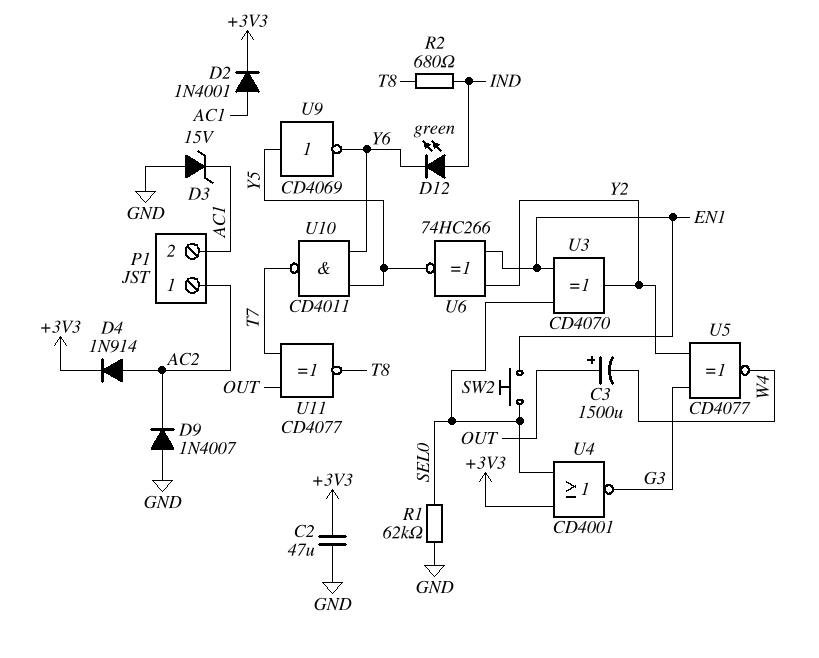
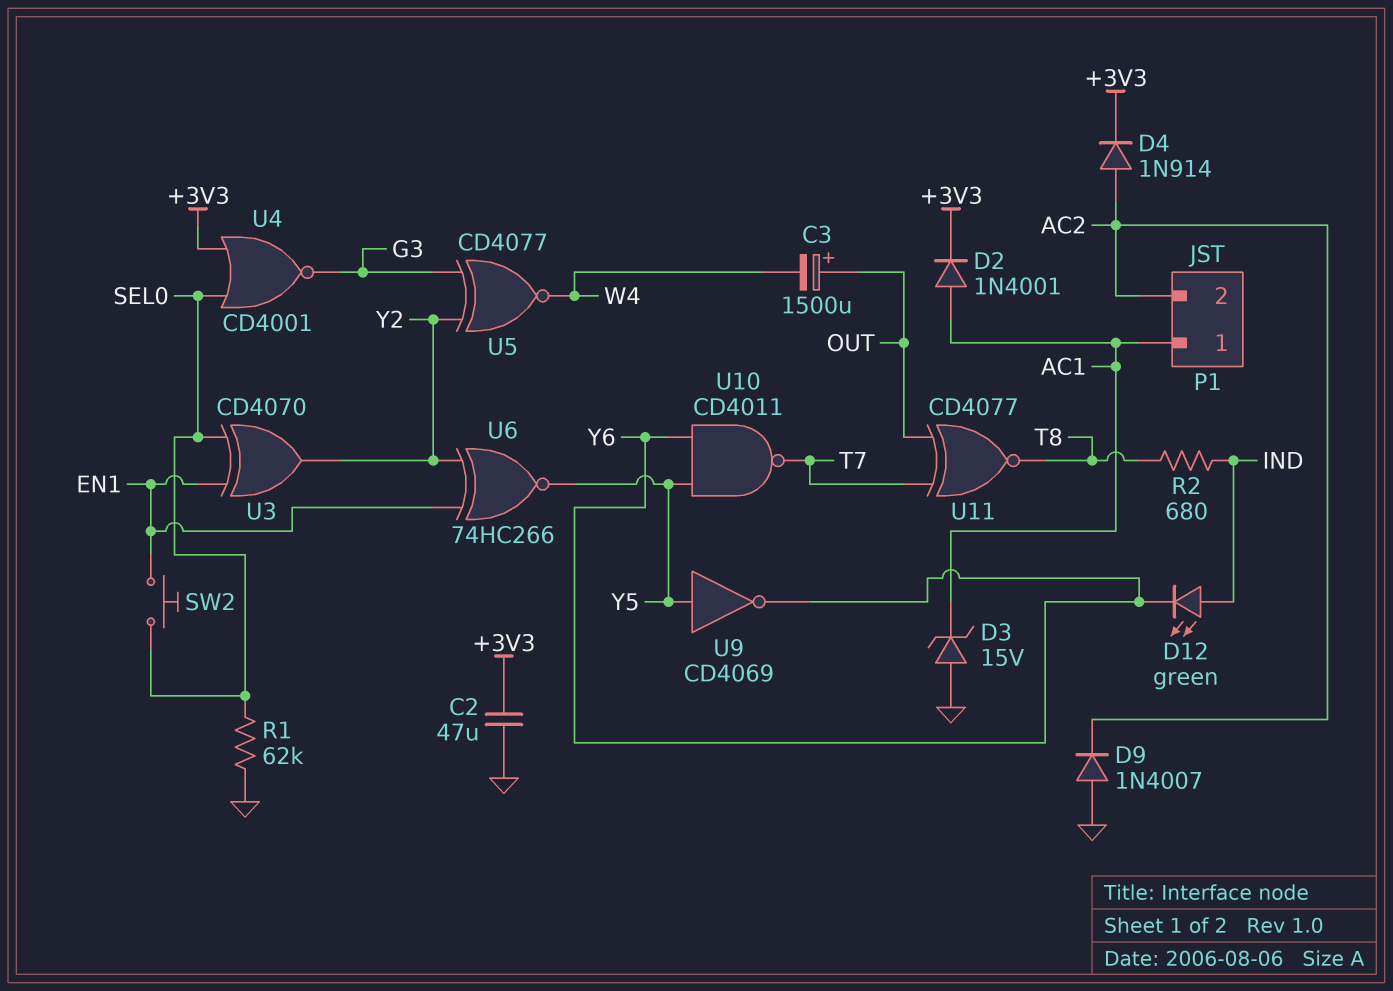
P1 pin 1: AC2 -> AC1
P1 pin 2: AC1 -> AC2

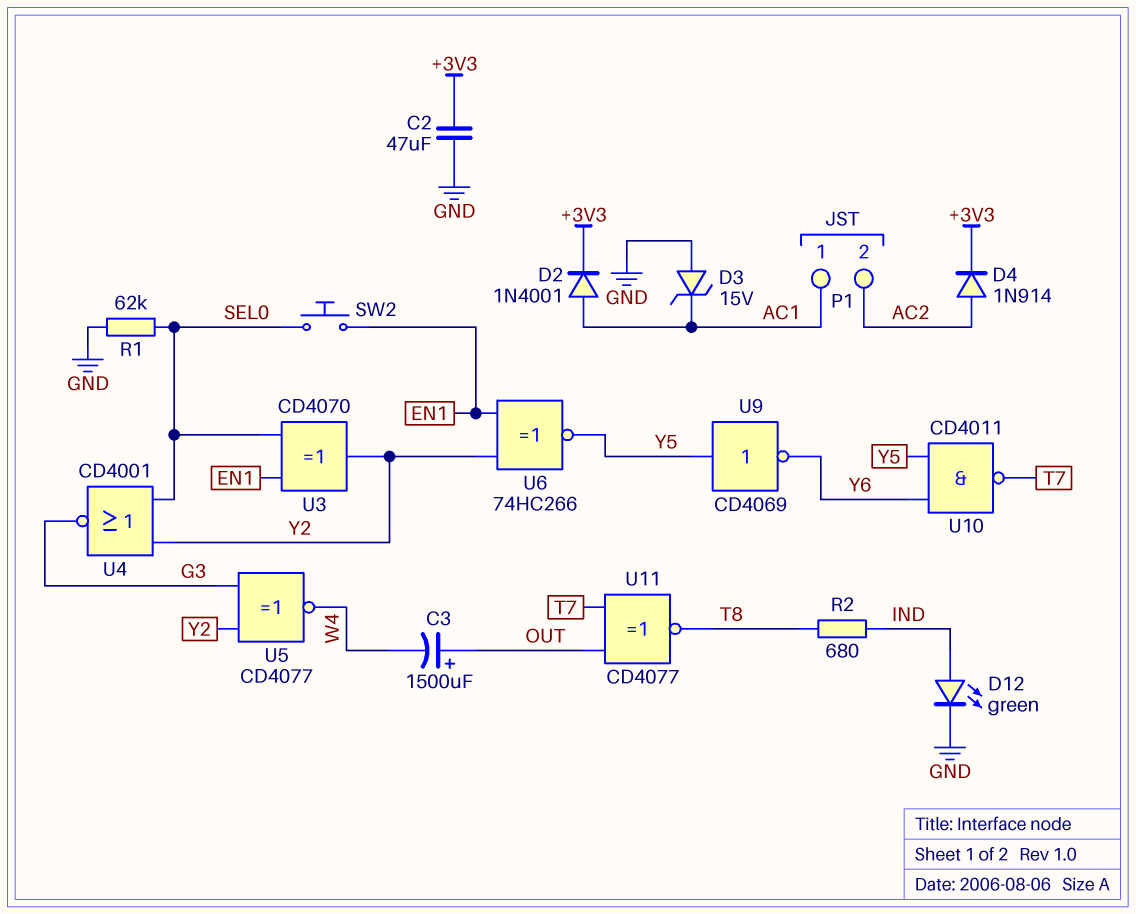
D9: diode 1N4007 (A GND, K AC2) -> none
D12: LED green (A IND, K Y6) -> LED green (A IND, K GND)
U4: NOR CD4001 (in +3V3, in SEL0, out G3) -> NOR CD4001 (in SEL0, in Y2, out G3)

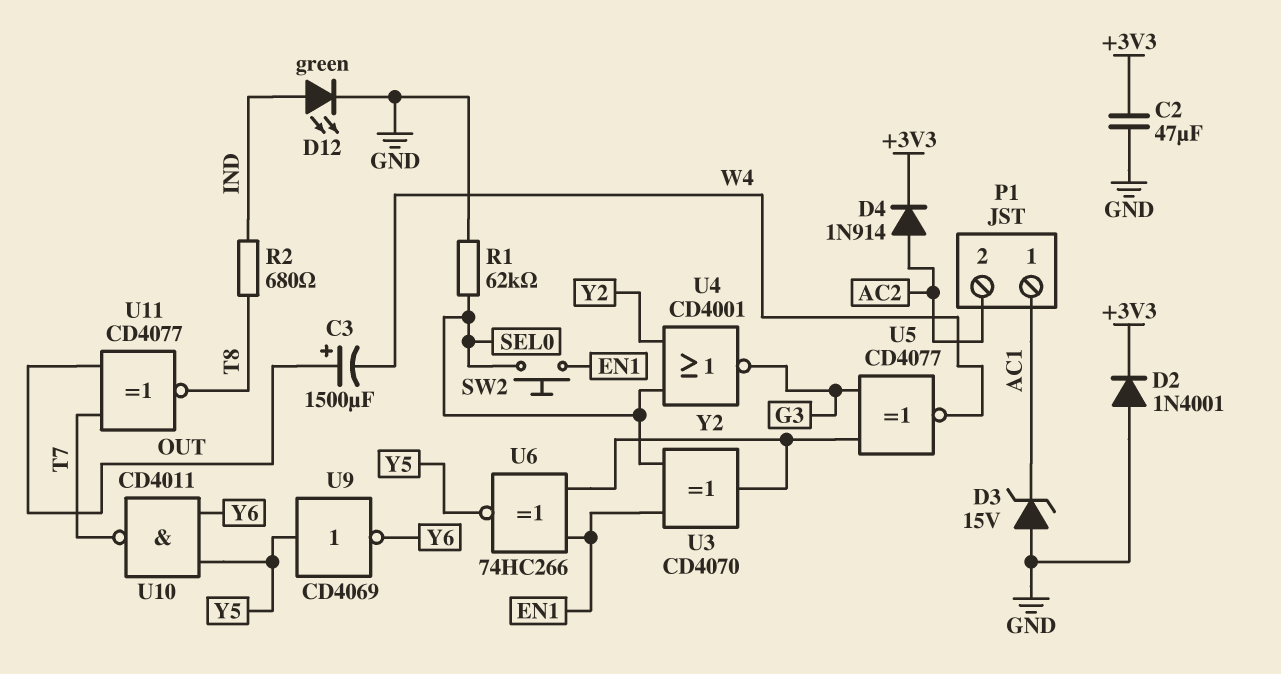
D2: diode 1N4001 (A AC1, K +3V3) -> diode 1N4001 (A GND, K +3V3)

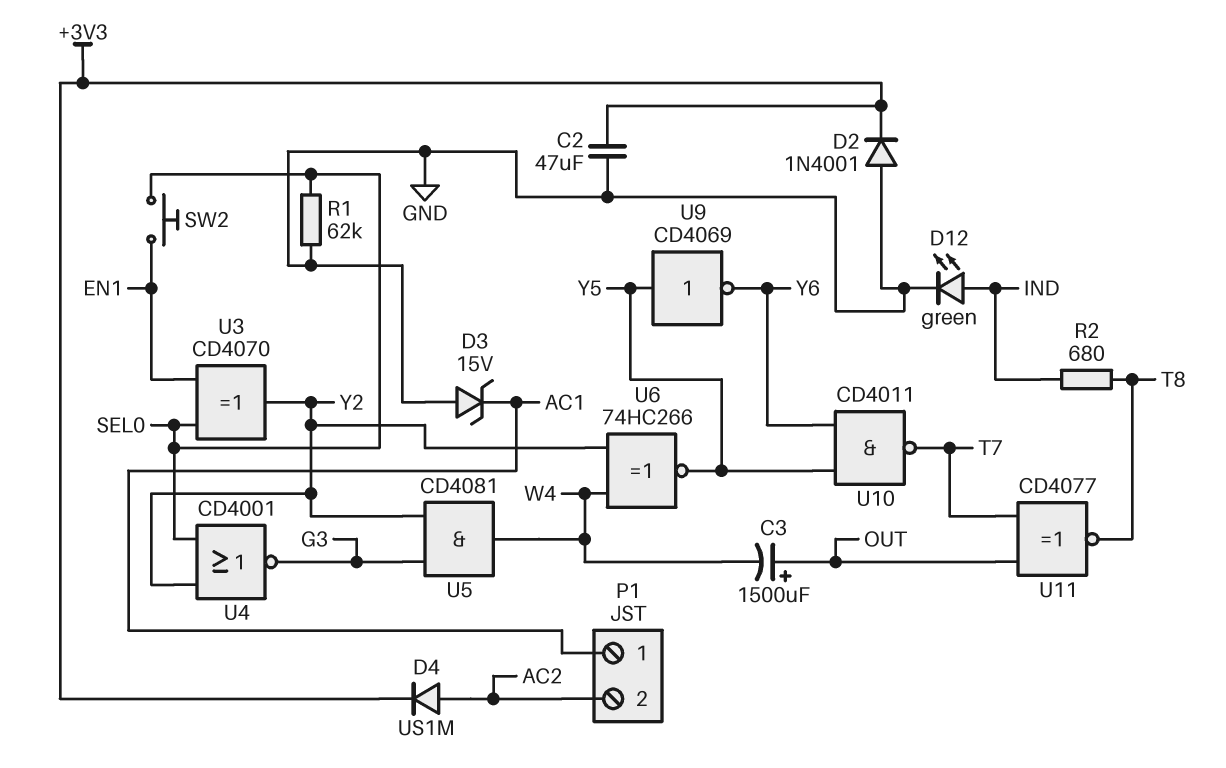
D4: diode 1N914 (A AC2, K +3V3) -> diode US1M (A AC2, K +3V3)
U5: XNOR CD4077 (in G3, in Y2, out W4) -> AND CD4081 (in G3, in Y2, out W4)
U6: XNOR 74HC266 (in EN1, in Y2, out Y5) -> XNOR 74HC266 (in W4, in Y2, out Y5)

